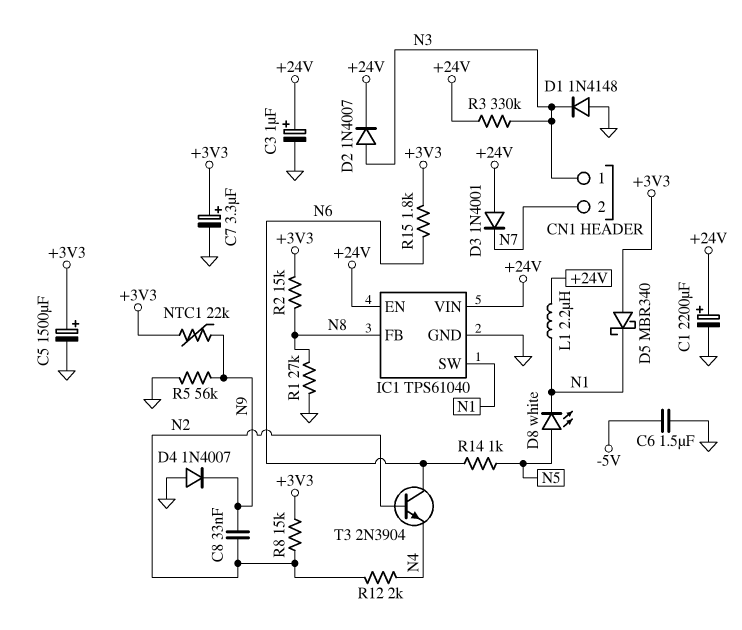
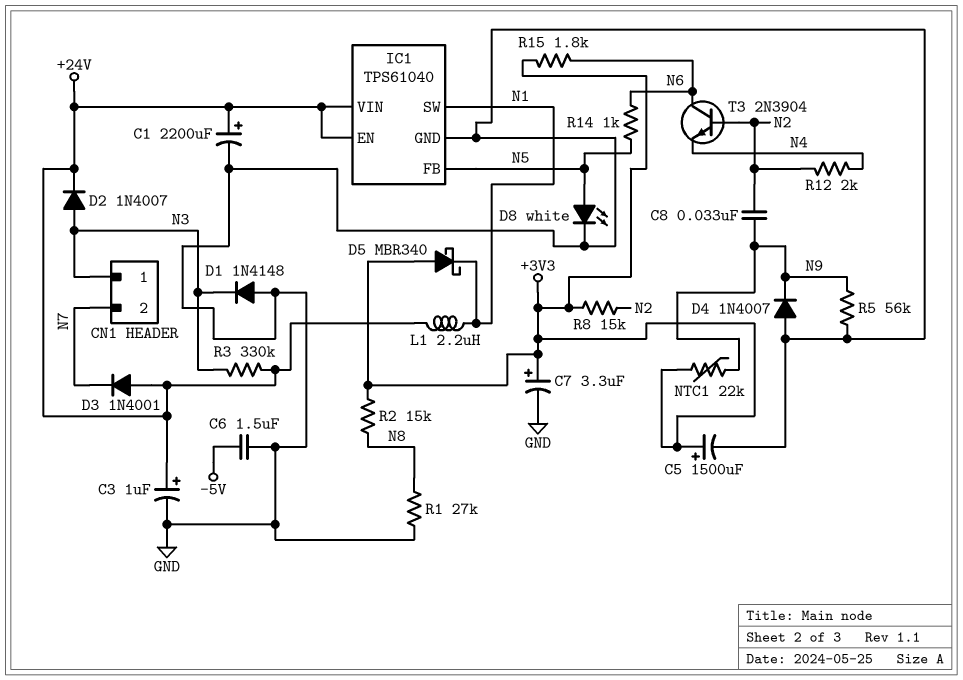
D8: LED white (A N5, K N1) -> LED white (A N5, K GND)
IC1 pin FB: N8 -> N5

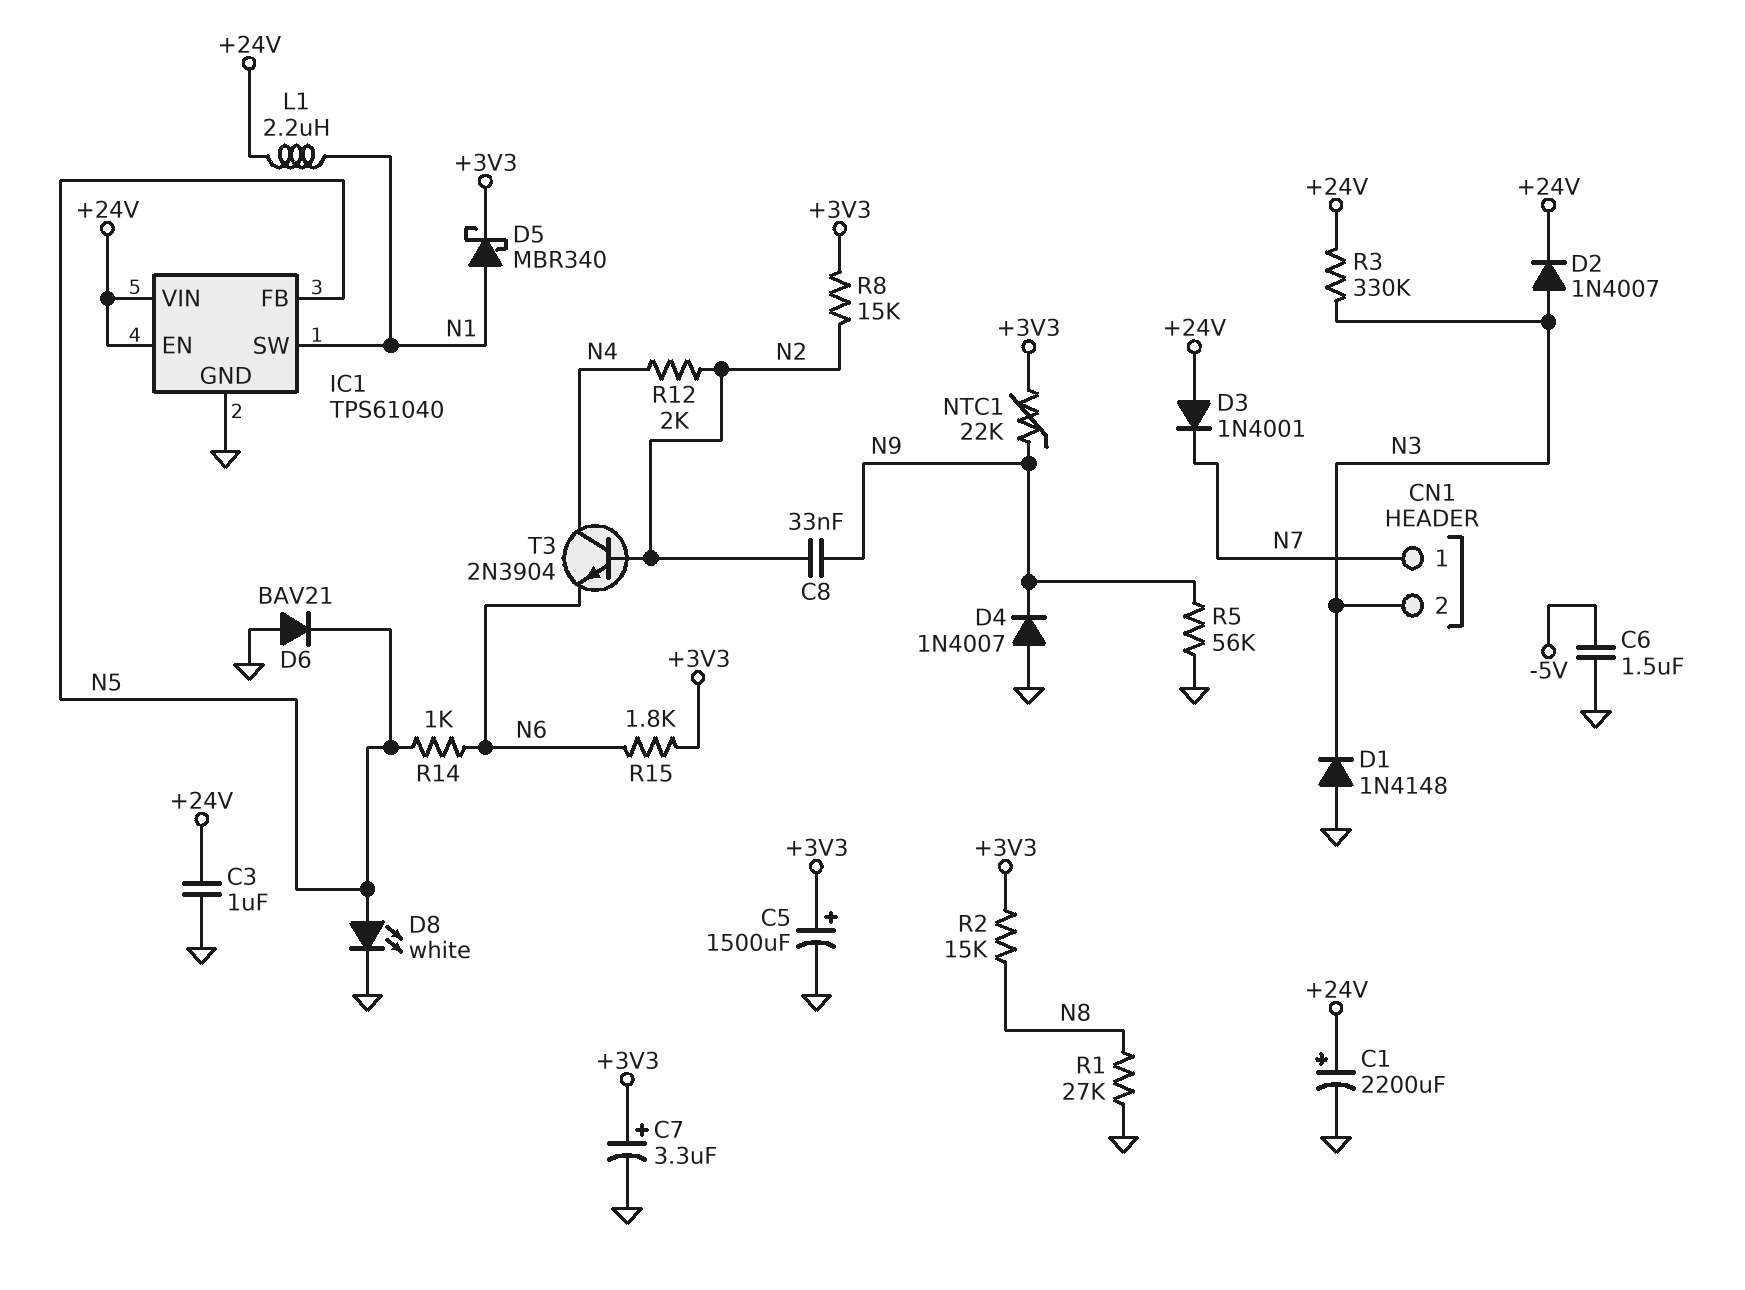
C3: 1uF (plus +24V, minus GND) -> 1uF (+24V, GND)
CN1 pin 1: N3 -> N7
CN1 pin 2: N7 -> N3
D5: schottky MBR340 (A +3V3, K N1) -> schottky MBR340 (A N1, K +3V3)
D6: none -> diode BAV21 (A GND, K N5)
T3: NPN 2N3904 (B N2, C N6, E N4) -> NPN 2N3904 (B N2, C N4, E N6)

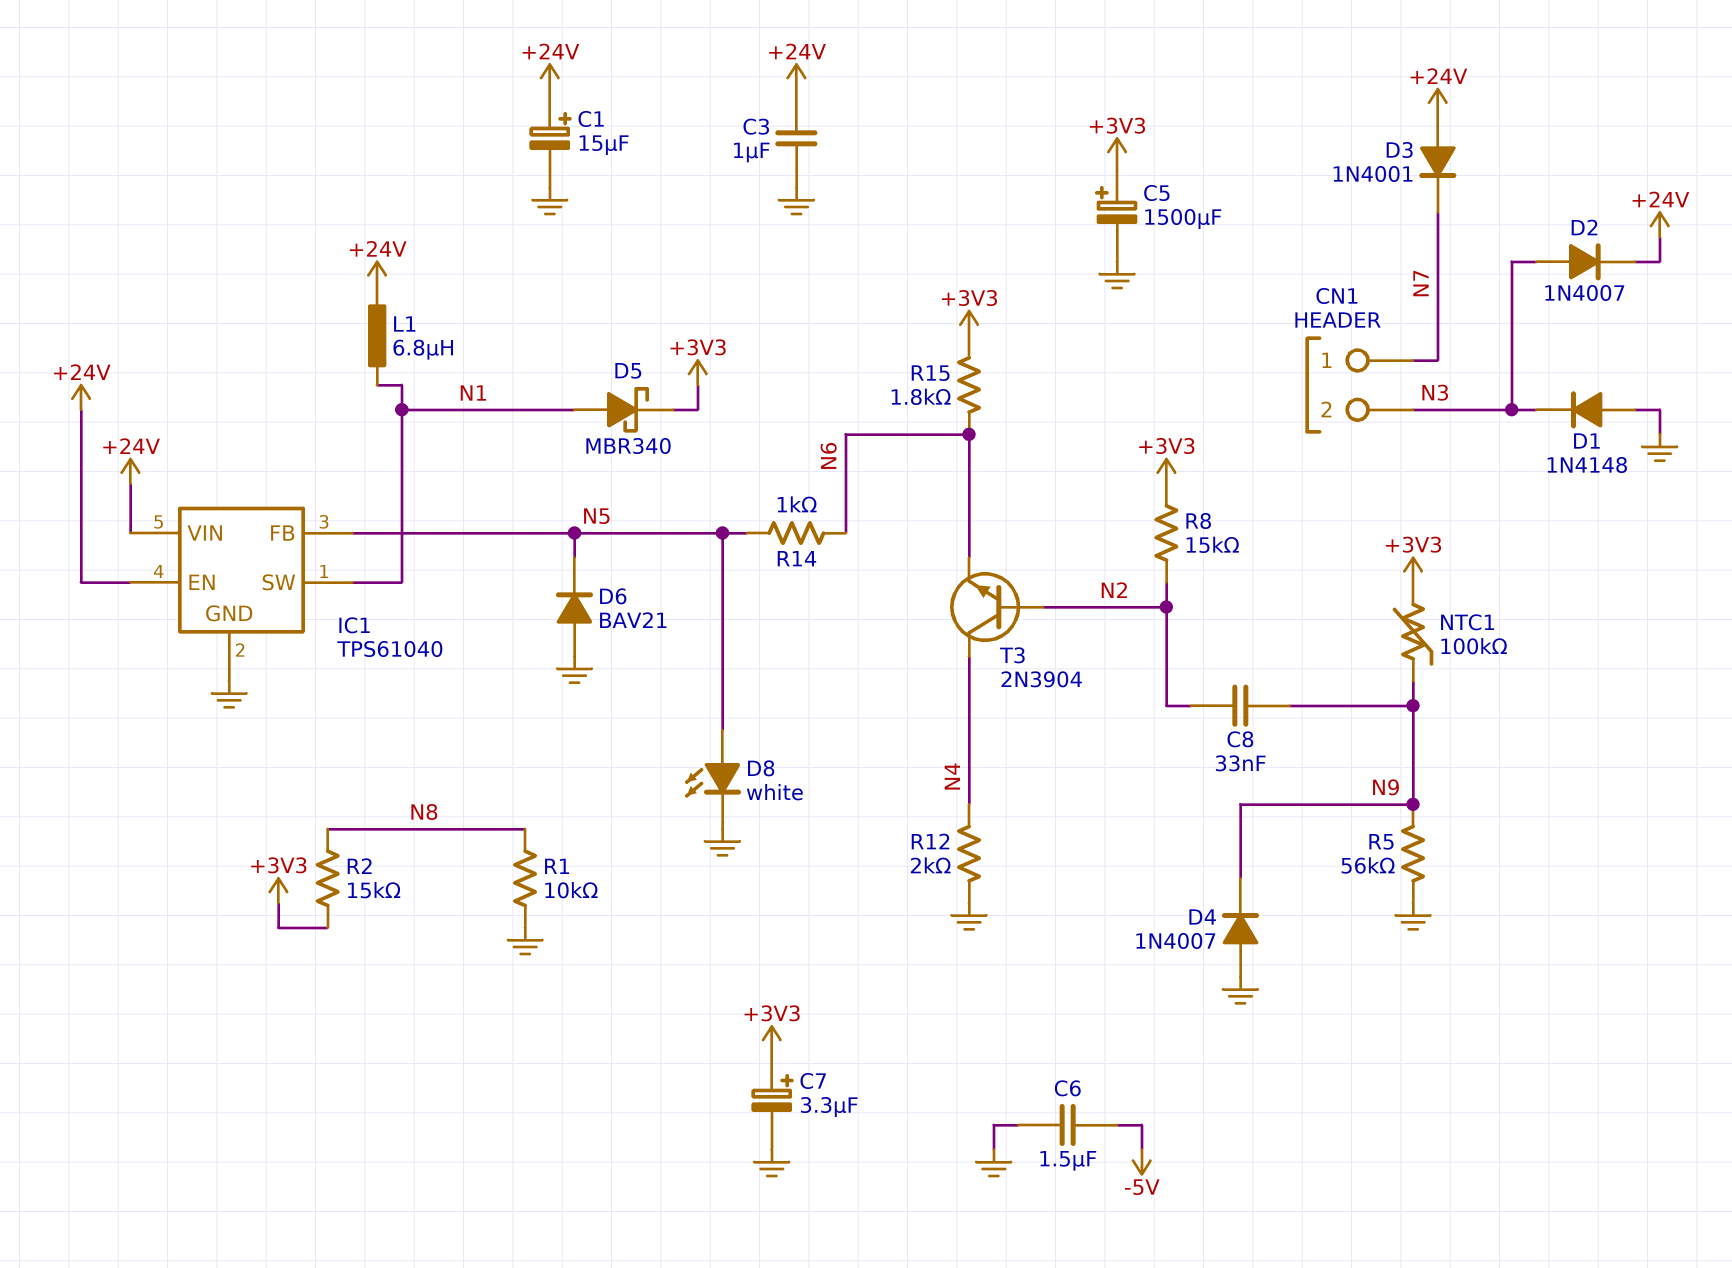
C1: 2200uF (plus +24V, minus GND) -> 15uF (plus +24V, minus GND)
L1: 2.2uH (+24V, N1) -> 6.8uH (+24V, N1)
NTC1: 22k (+3V3, N9) -> 100k (+3V3, N9)
R1: 27k (GND, N8) -> 10k (GND, N8)
R3: 330k (+24V, N3) -> none
R12: 2k (N2, N4) -> 2k (GND, N4)

